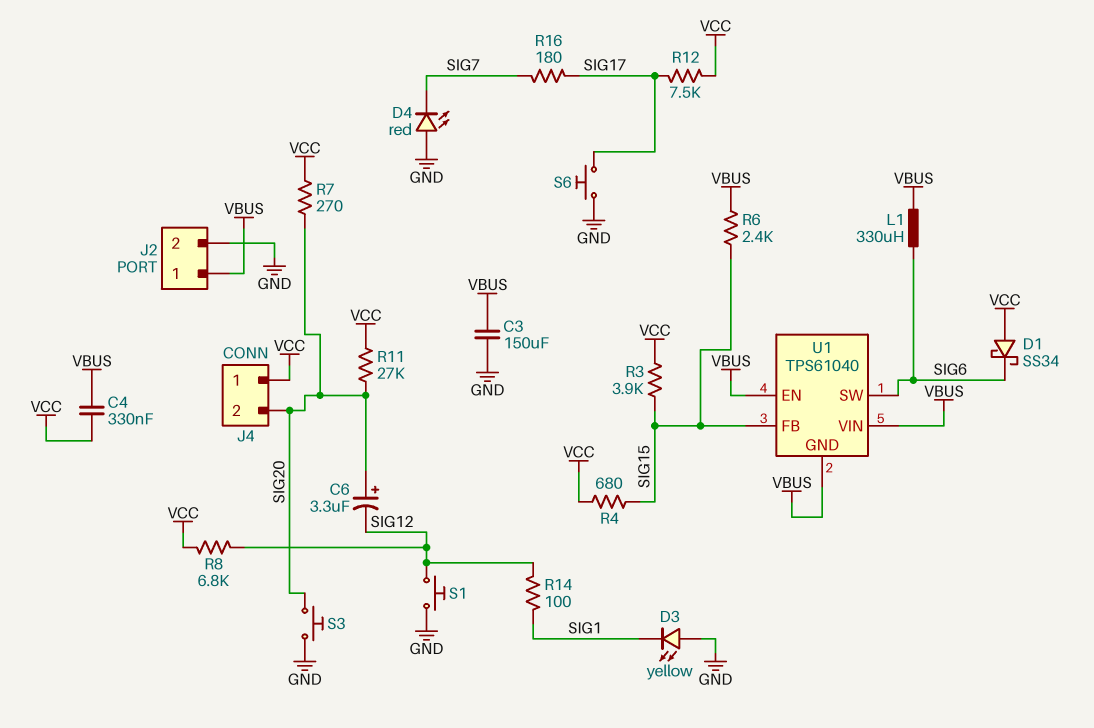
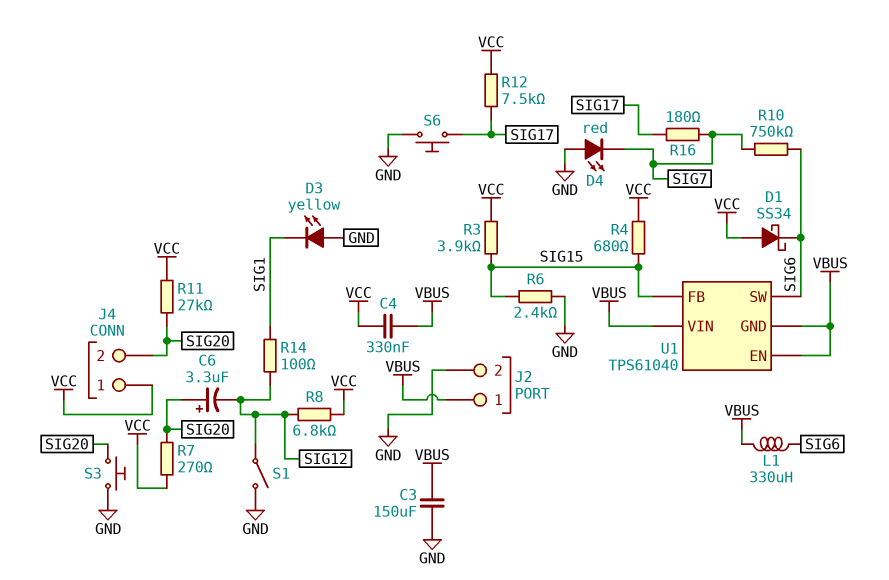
R6: 2.4k (SIG15, VBUS) -> 2.4k (GND, SIG15)
R10: none -> 750k (SIG6, SIG7)
S1: button (GND, SIG12) -> switch (GND, SIG12)

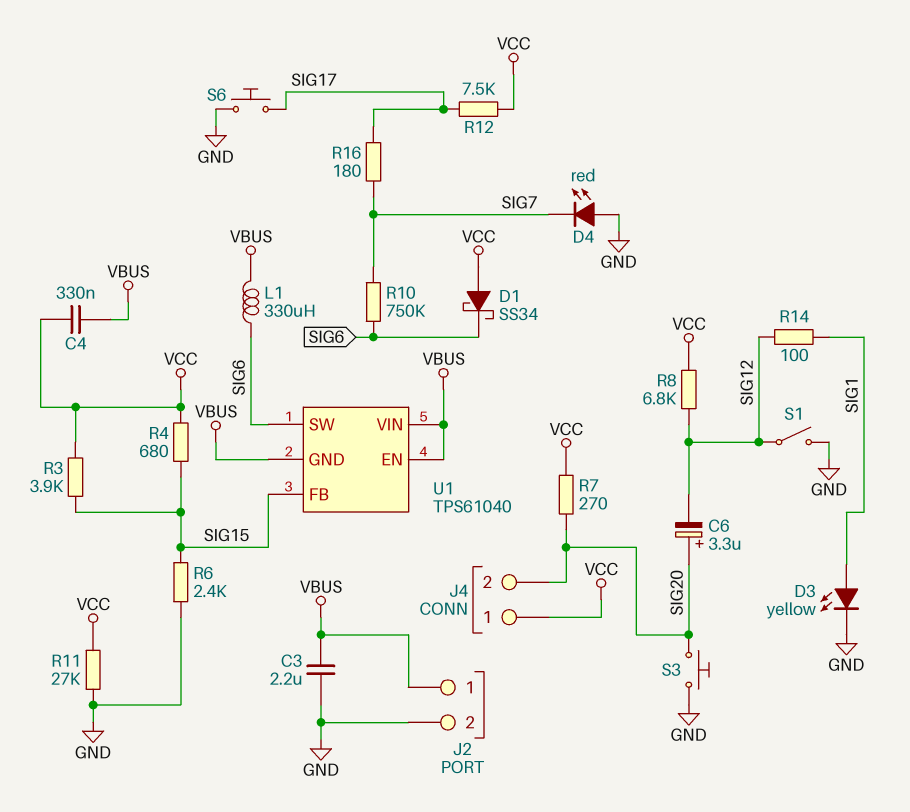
C3: 150uF (GND, VBUS) -> 2.2uF (GND, VBUS)
D3: LED yellow (A GND, K SIG1) -> LED yellow (A SIG1, K GND)
R11: 27k (SIG20, VCC) -> 27k (GND, VCC)

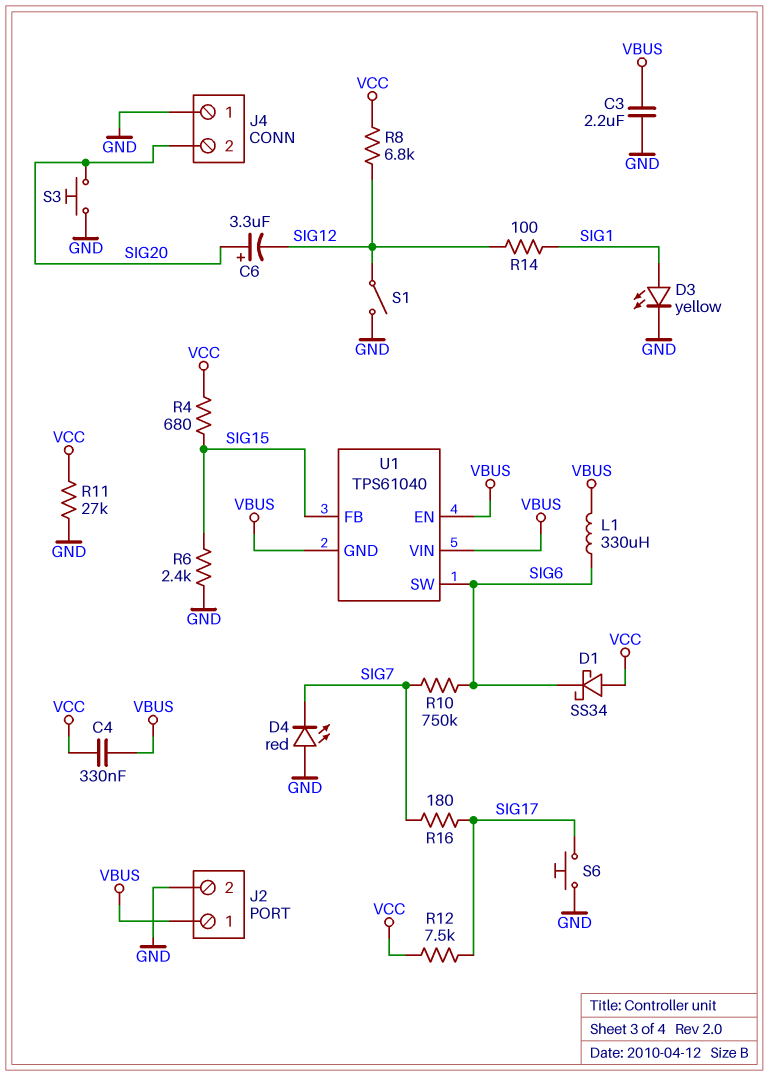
J4 pin 1: VCC -> GND
R3: 3.9k (SIG15, VCC) -> none
R7: 270 (SIG20, VCC) -> none

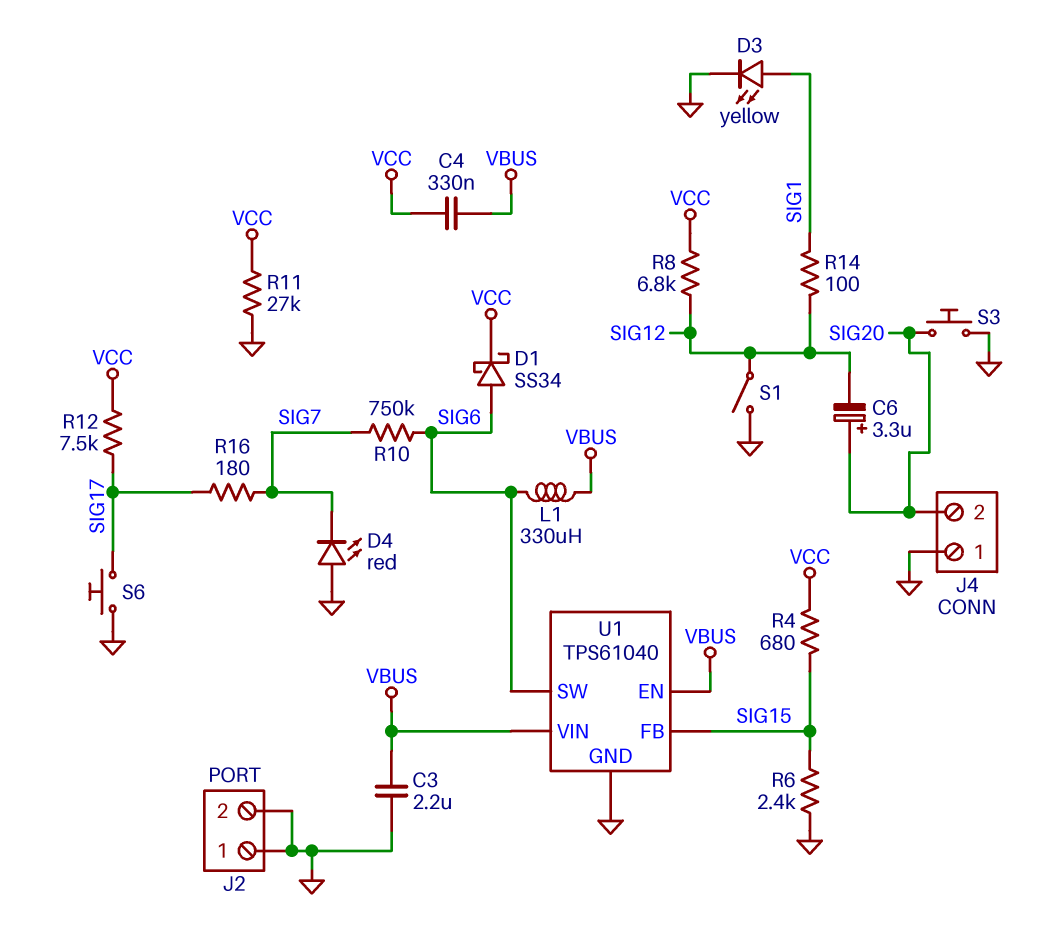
D1: schottky SS34 (A VCC, K SIG6) -> schottky SS34 (A SIG6, K VCC)
J2 pin 1: VBUS -> GND
U1 pin GND: VBUS -> GND

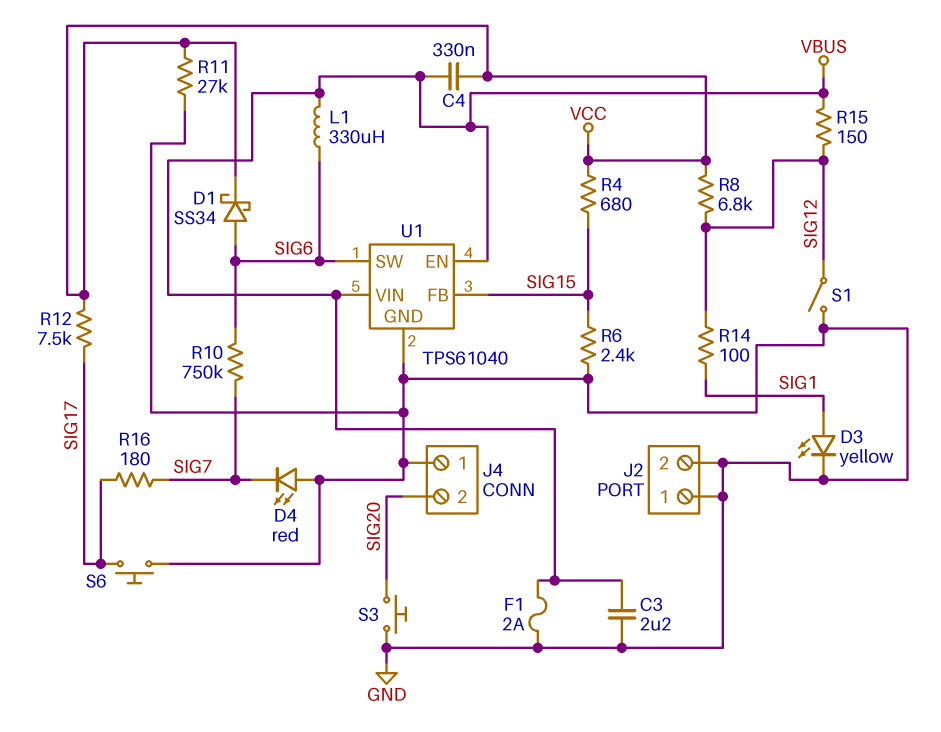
C6: 3.3uF (plus SIG20, minus SIG12) -> none
F1: none -> 2A (GND, VBUS)
R15: none -> 150 (SIG12, VBUS)

